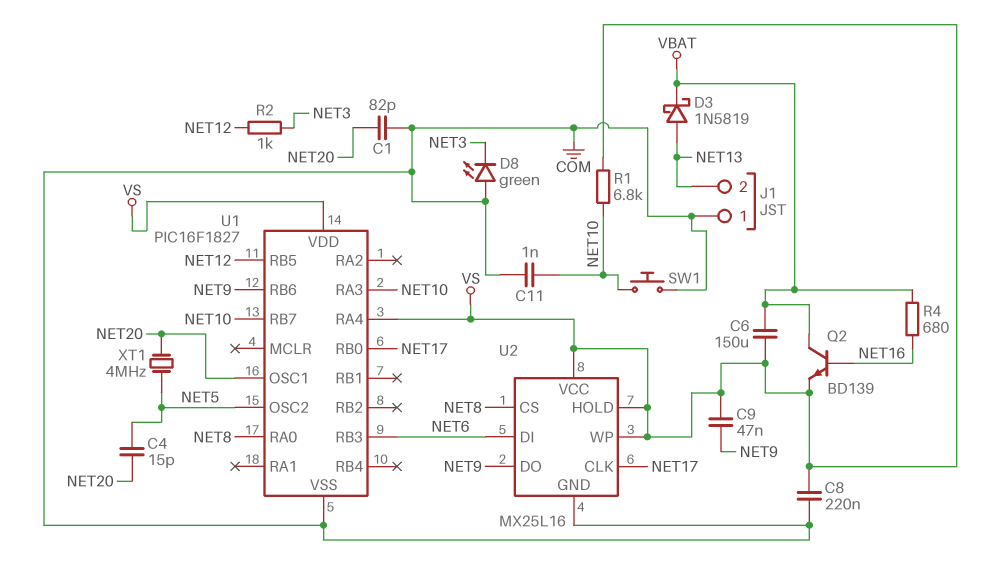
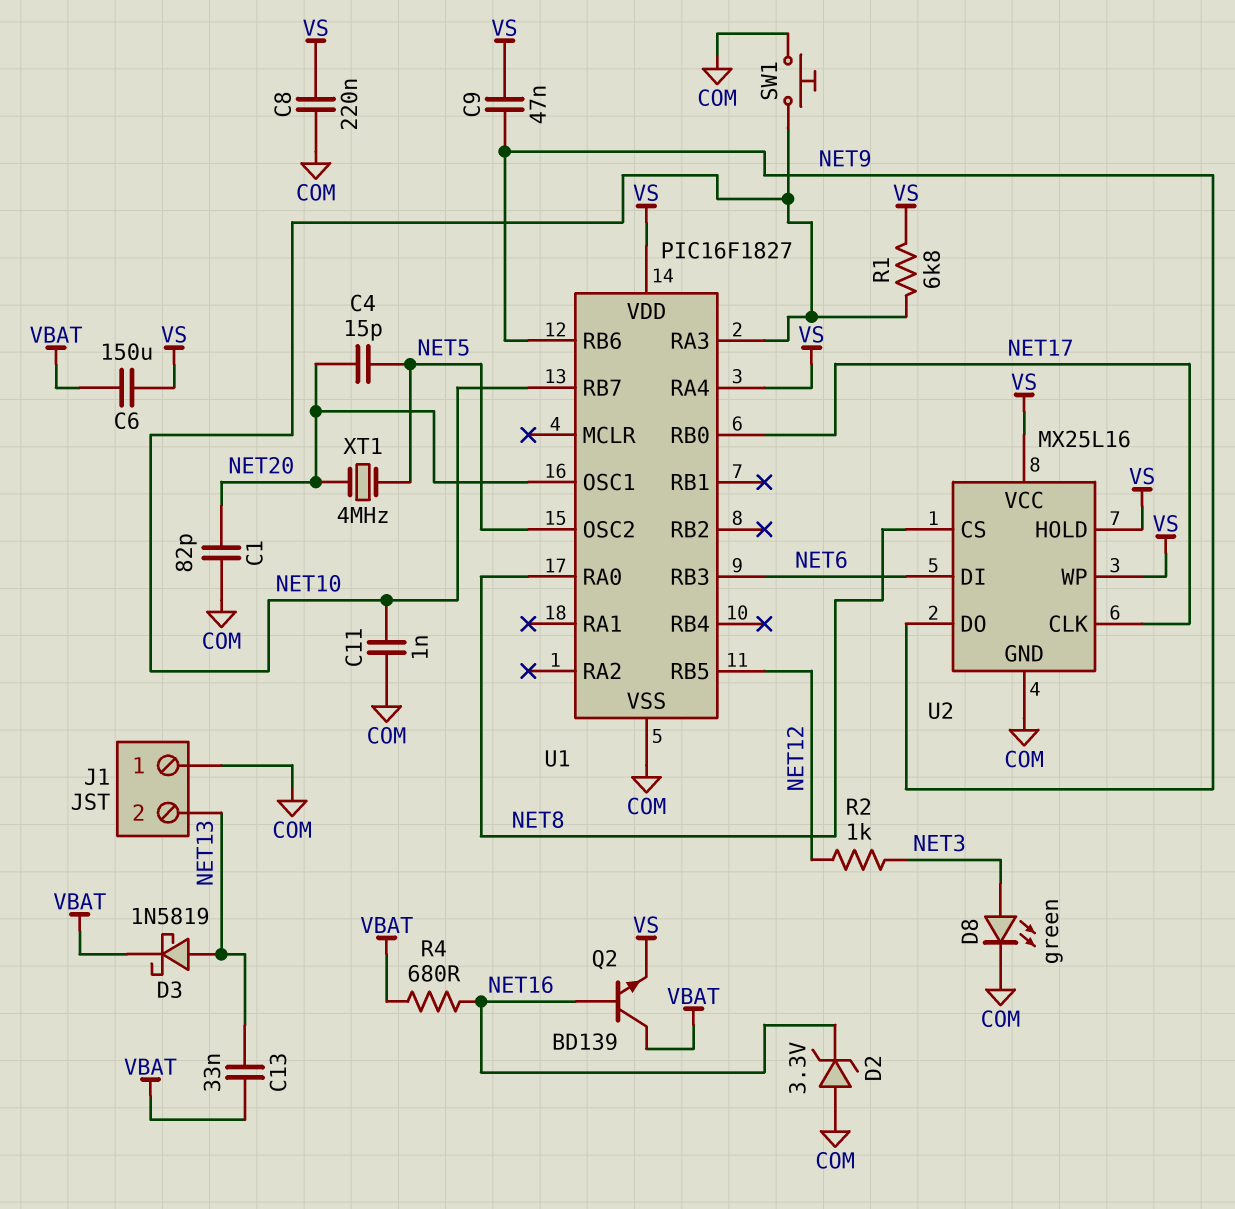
C13: none -> 33nF (NET13, VBAT)
D2: none -> zener 3.3V (A COM, K NET16)
D8: LED green (A COM, K NET3) -> LED green (A NET3, K COM)

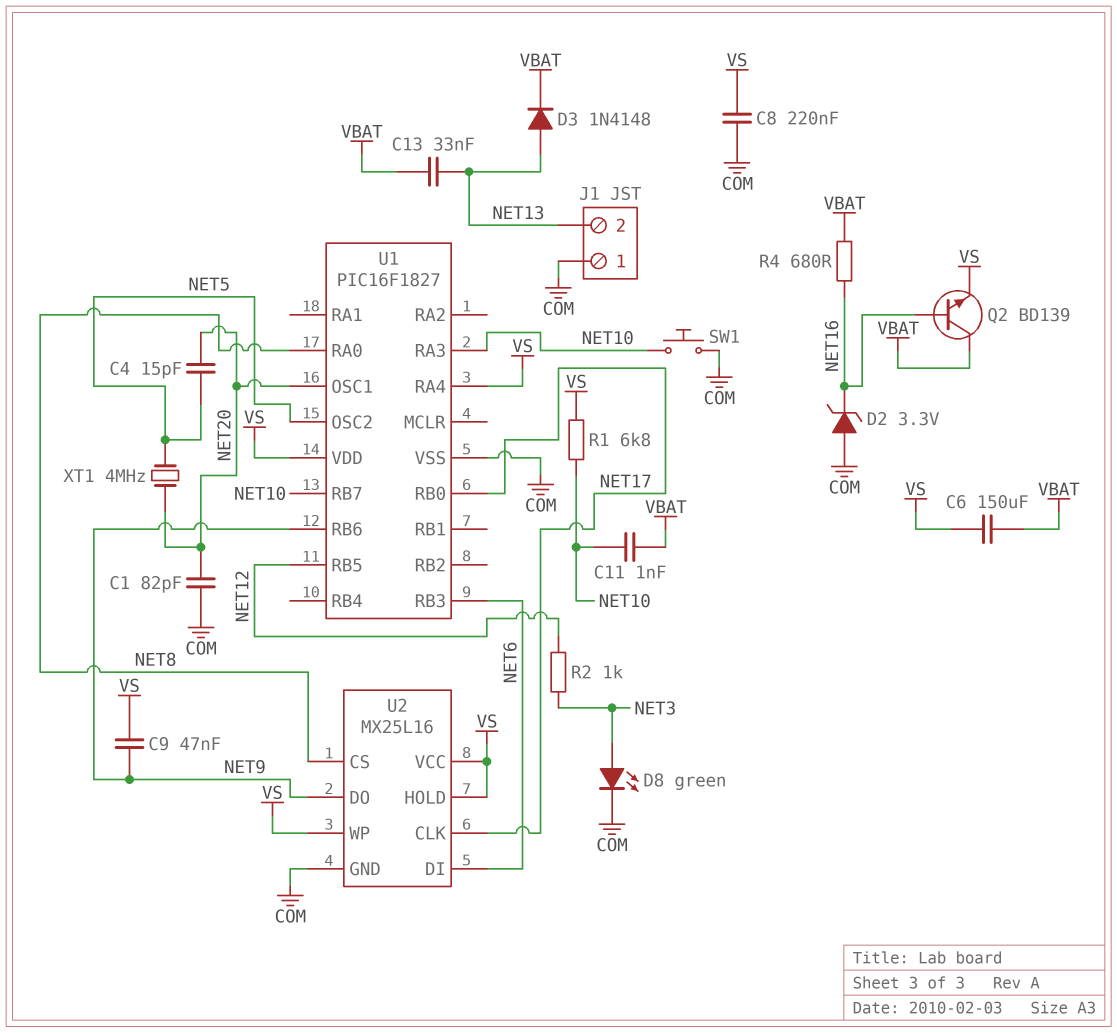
C11: 1nF (COM, NET10) -> 1nF (NET10, VBAT)
D3: schottky 1N5819 (A NET13, K VBAT) -> diode 1N4148 (A NET13, K VBAT)

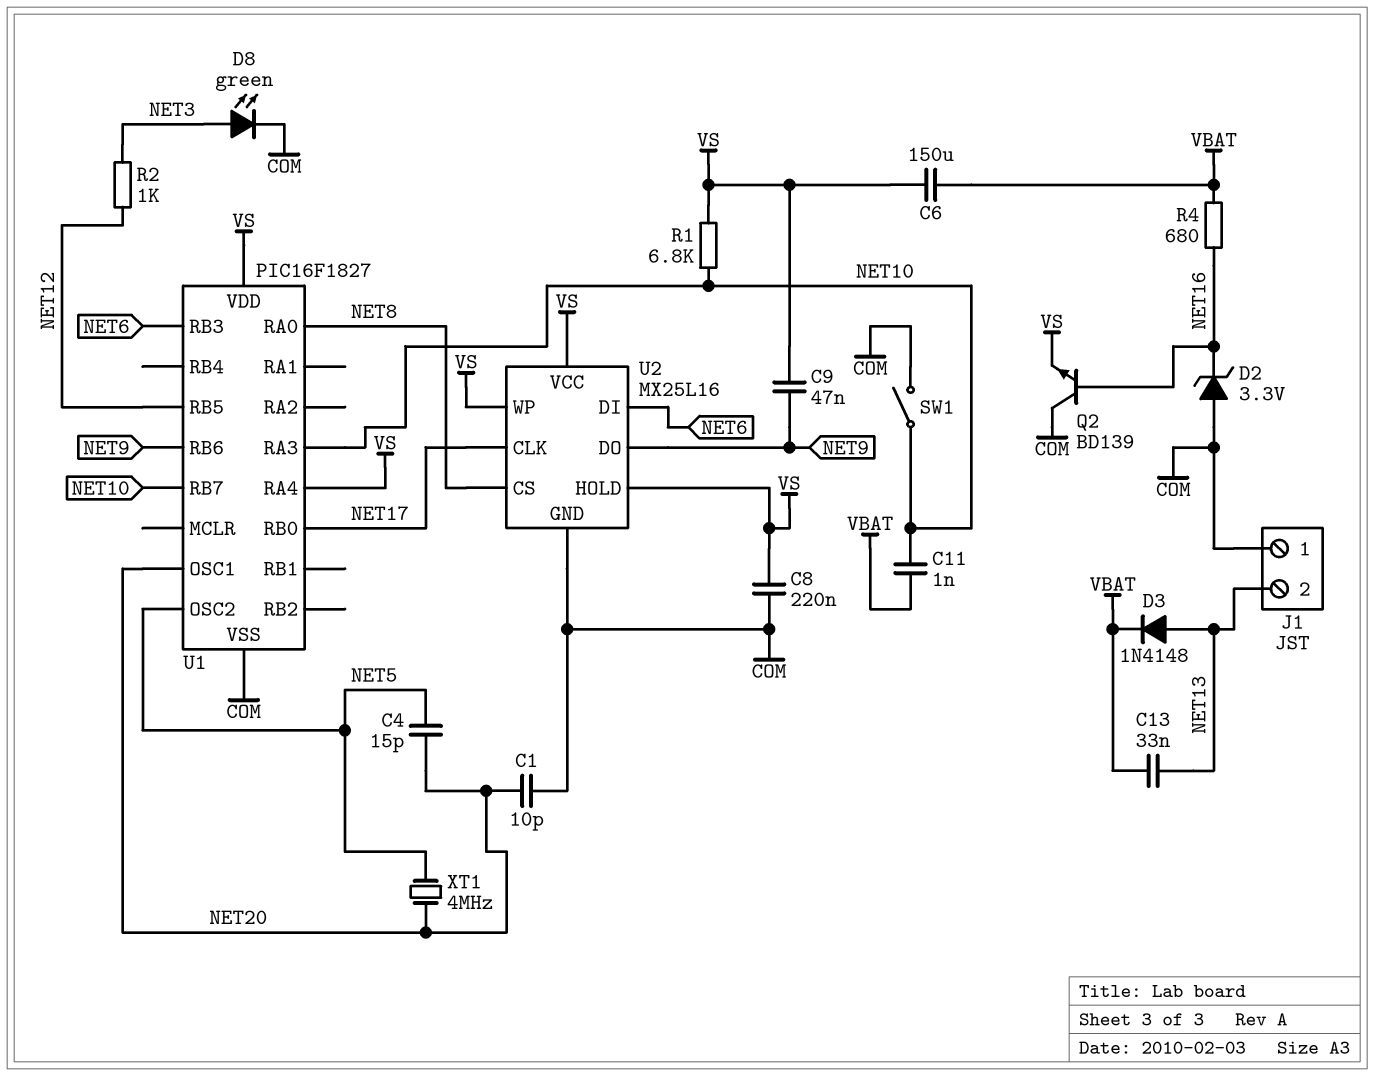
C1: 82pF (COM, NET20) -> 10pF (COM, NET20)
Q2: NPN BD139 (B NET16, C VBAT, E VS) -> NPN BD139 (B NET16, C COM, E VS)
SW1: button (COM, NET10) -> switch (COM, NET10)

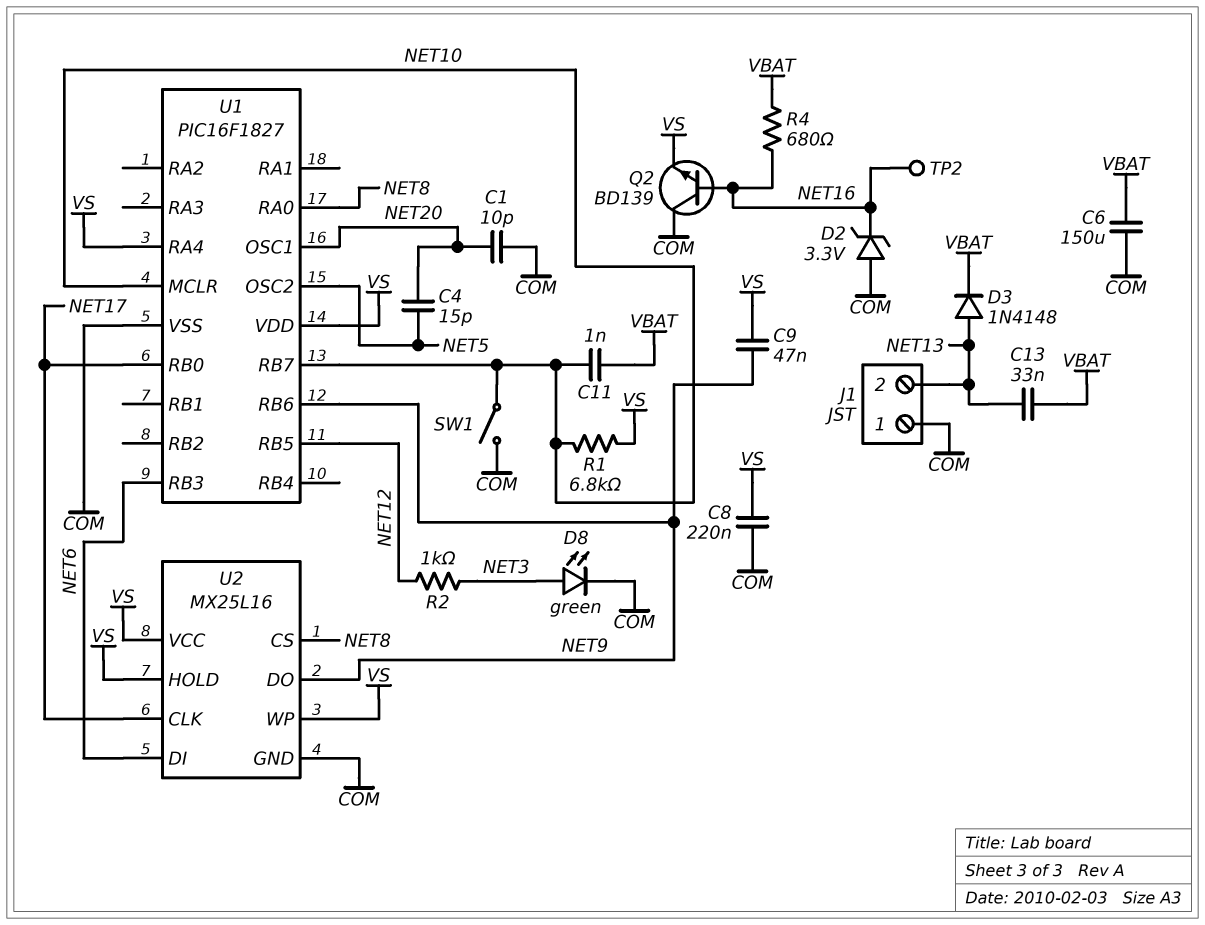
C6: 150uF (VBAT, VS) -> 150uF (COM, VBAT)
TP2: none -> test point (NET16)
U1 pin MCLR: none -> NET10
U1 pin RA3: NET10 -> none
XT1: 4MHz (NET5, NET20) -> none

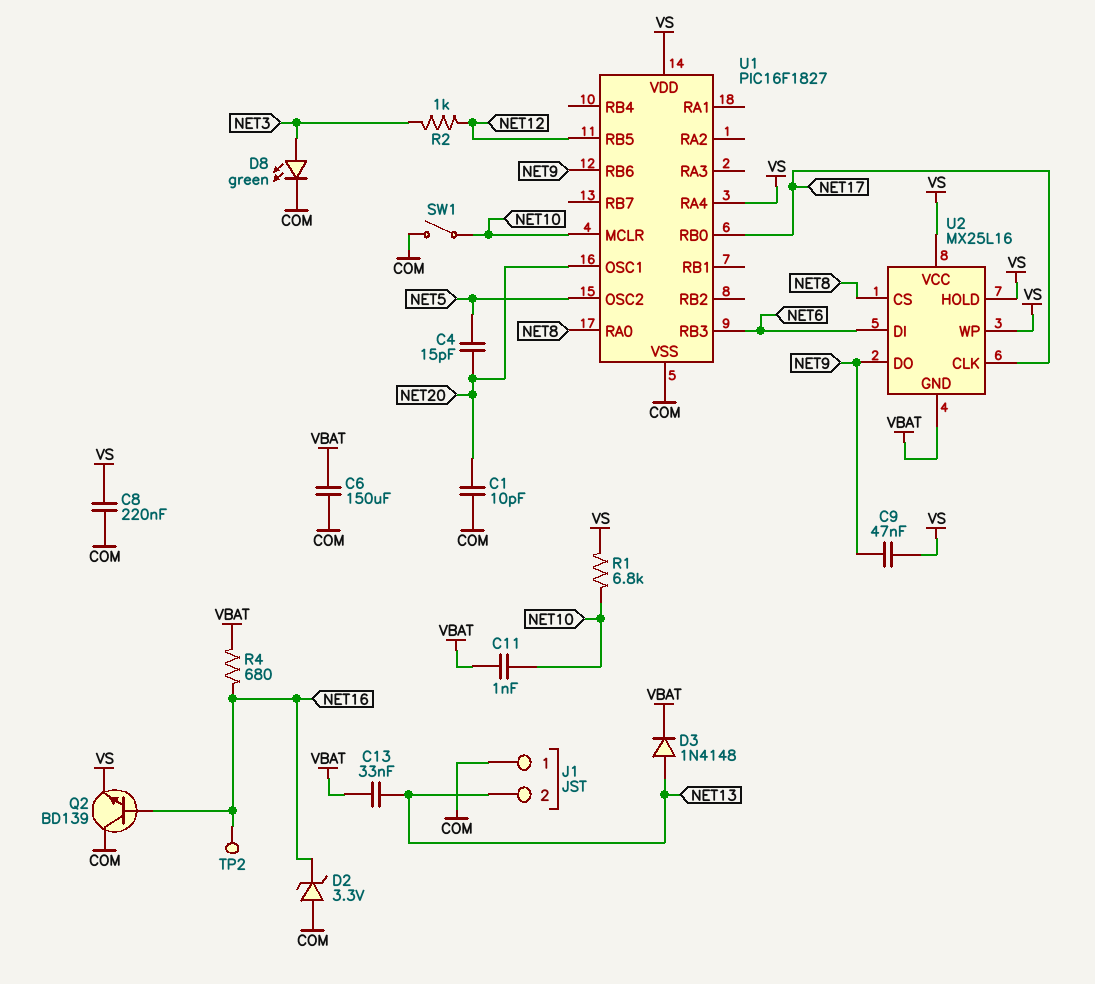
U1 pin RB7: NET10 -> none
U2 pin GND: COM -> VBAT

